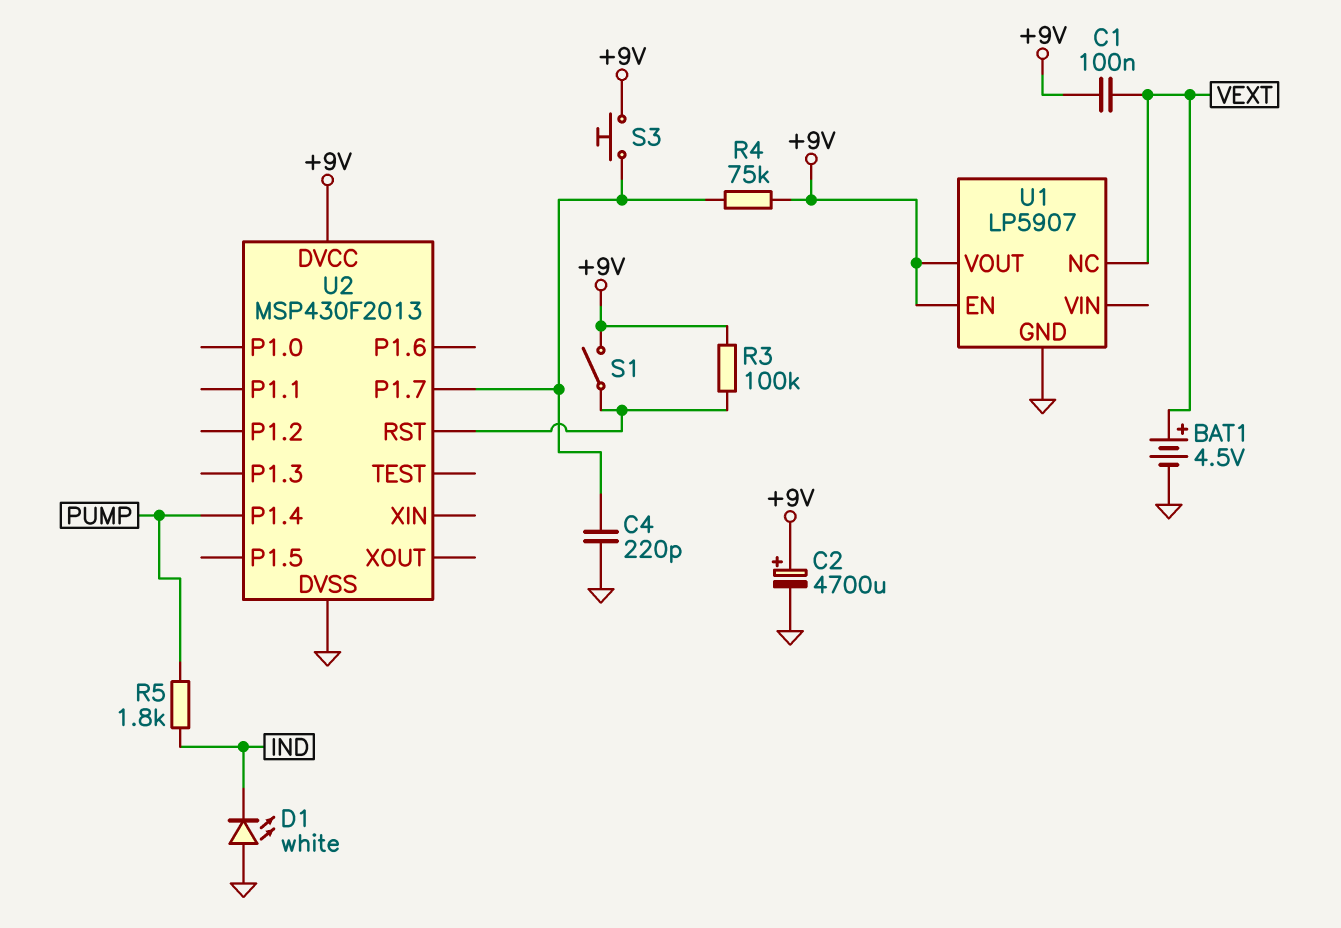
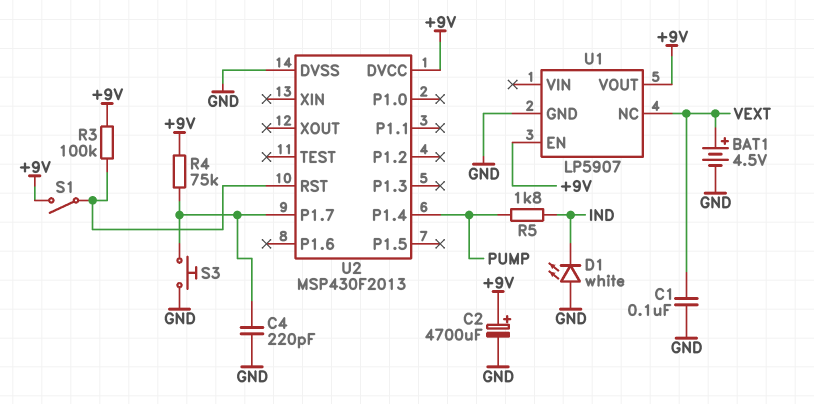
C1: 100nF (+9V, VEXT) -> 100nF (GND, VEXT)
S3: button (+9V, U2/P1.7) -> button (GND, U2/P1.7)

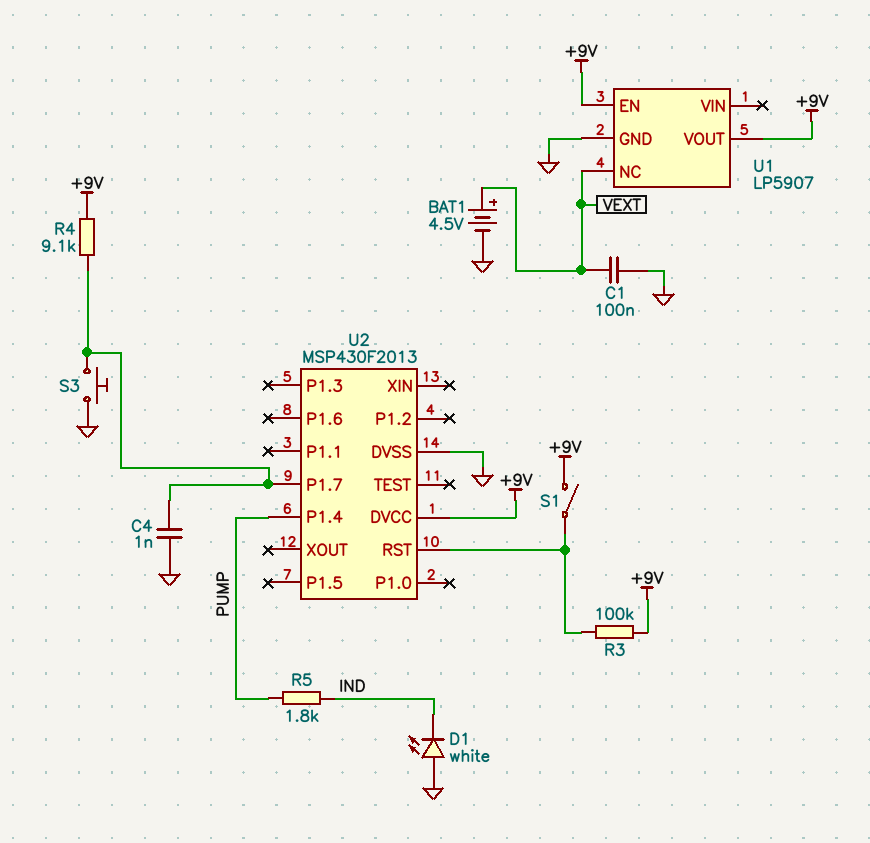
C2: 4700uF (plus +9V, minus GND) -> none
C4: 220pF (GND, U2/P1.7) -> 1nF (GND, U2/P1.7)
R4: 75k (+9V, U2/P1.7) -> 9.1k (+9V, U2/P1.7)

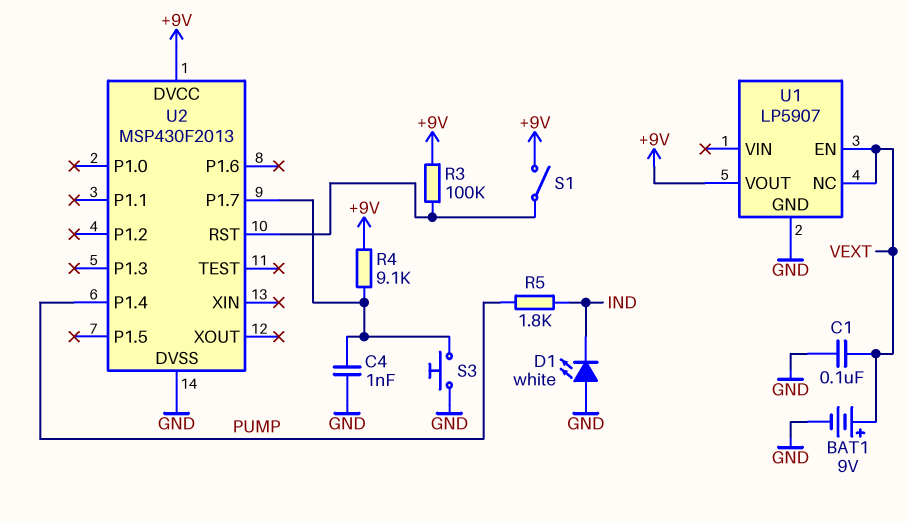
BAT1: 4.5V (plus VEXT, minus GND) -> 9V (plus VEXT, minus GND)
U1 pin EN: +9V -> VEXT

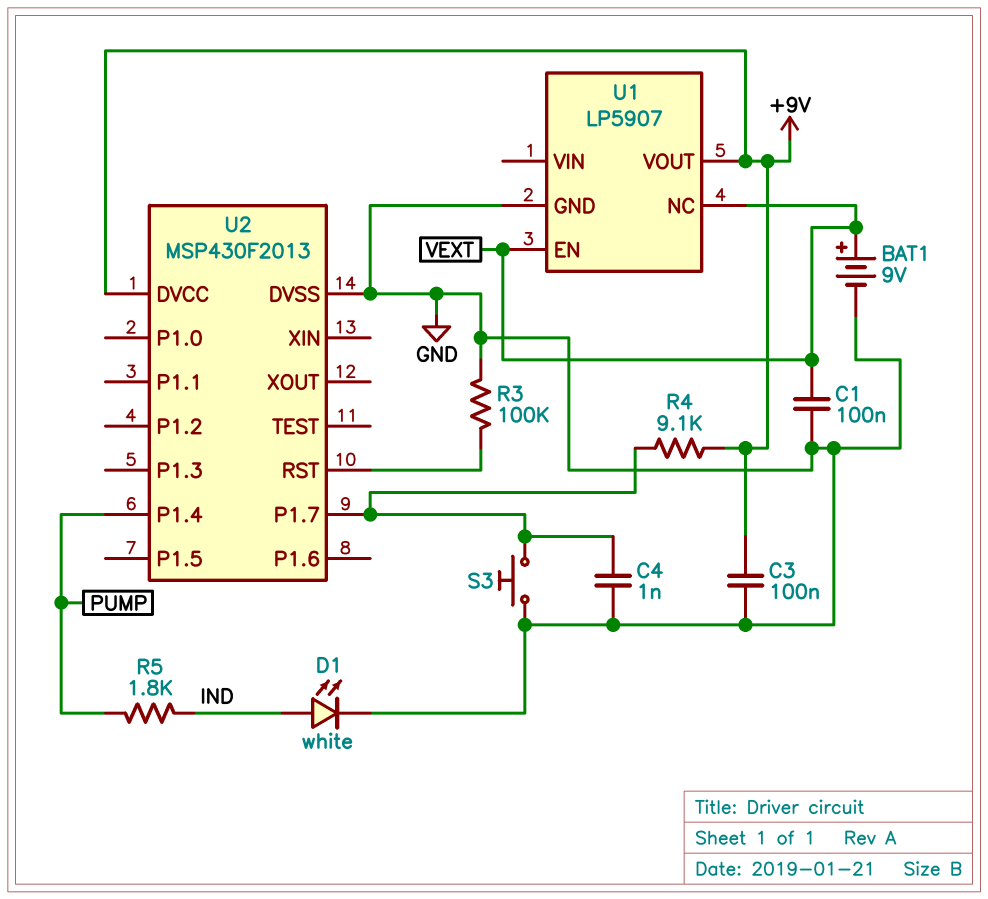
C3: none -> 100nF (+9V, GND)
D1: LED white (A GND, K IND) -> LED white (A IND, K GND)
R3: 100k (+9V, U2/RST) -> 100k (GND, U2/RST)
S1: switch (+9V, U2/RST) -> none

